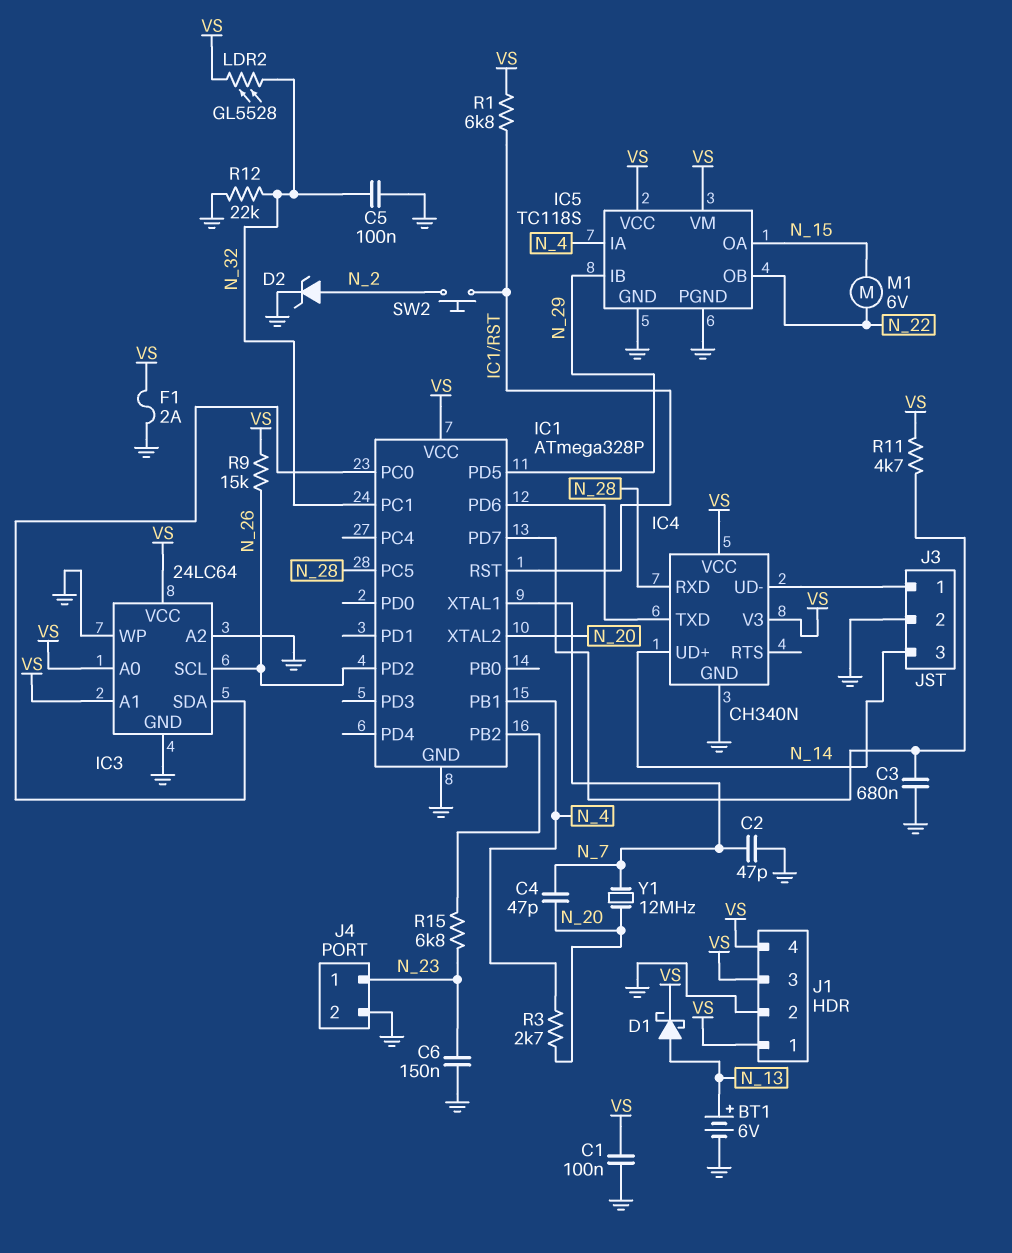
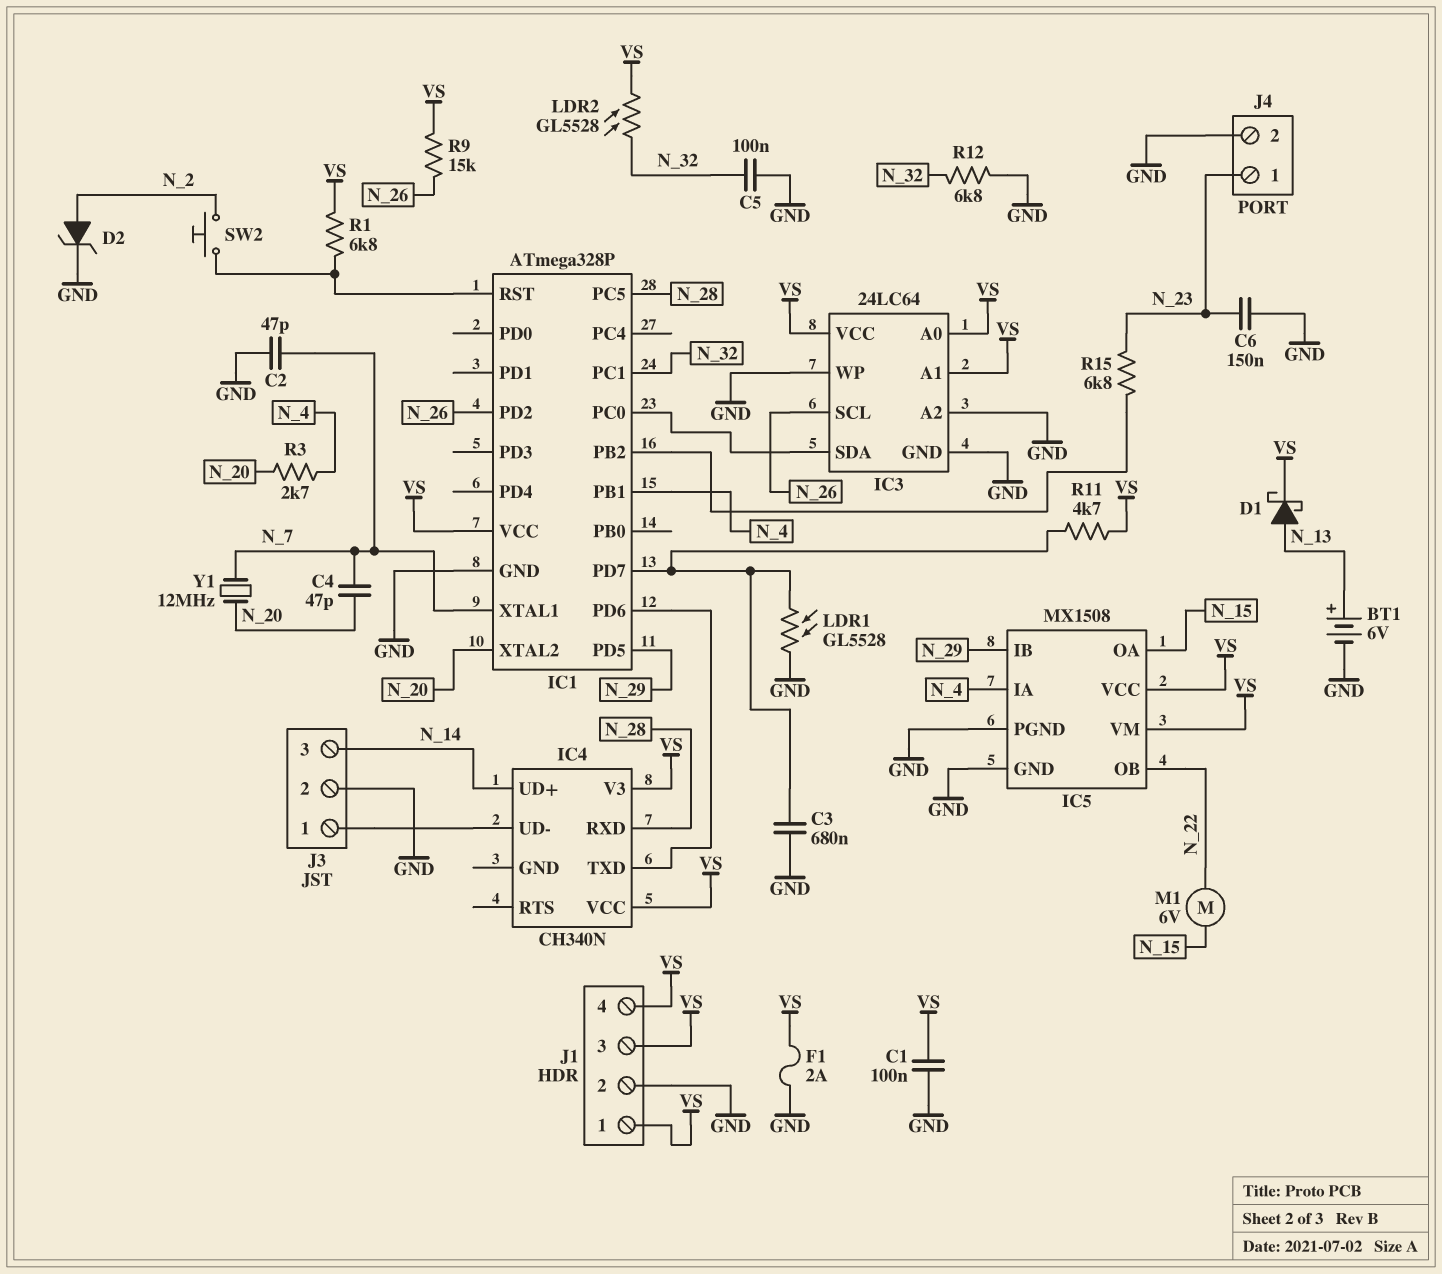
IC4 pin GND: GND -> none
IC5: TC118S -> MX1508
LDR1: none -> GL5528 (GND, IC1/PD7)
R12: 22k (GND, N_32) -> 6.8k (GND, N_32)

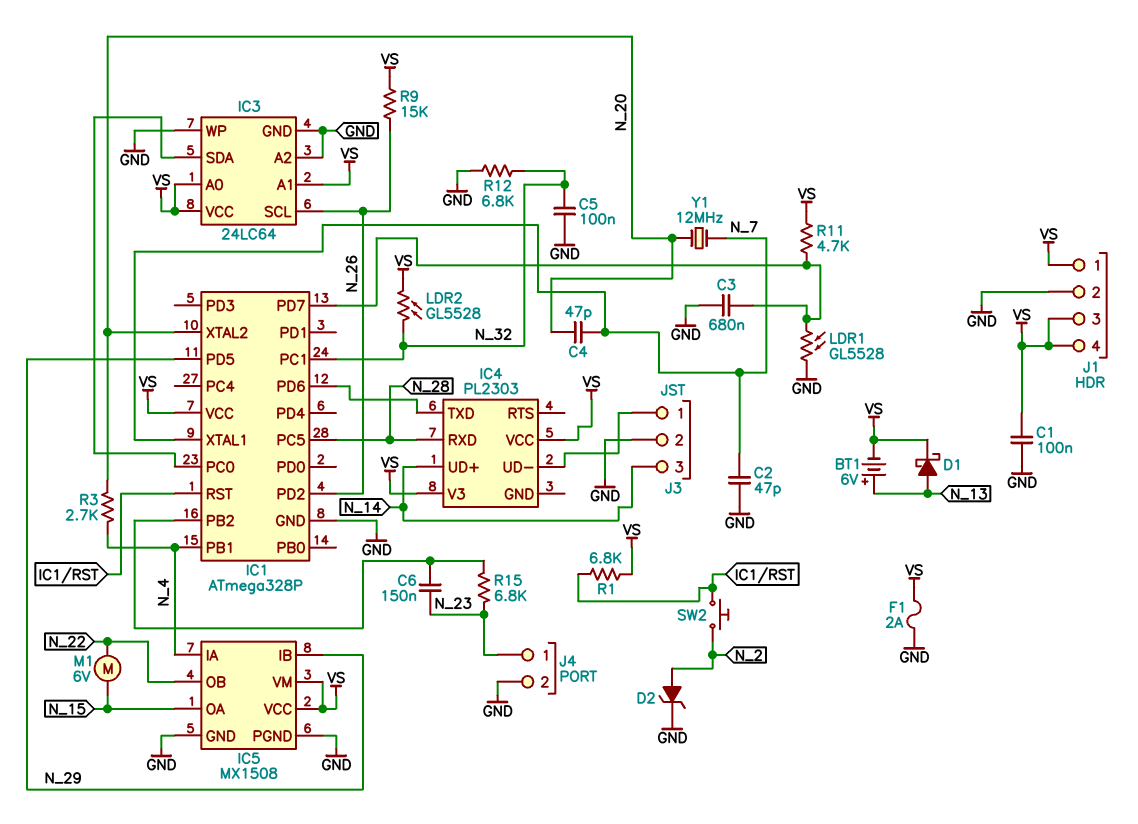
BT1: 6V (plus N_13, minus GND) -> 6V (plus N_13, minus VS)
C6: 150nF (GND, N_23) -> 150nF (IC1/PB2, N_23)
IC4: CH340N -> PL2303

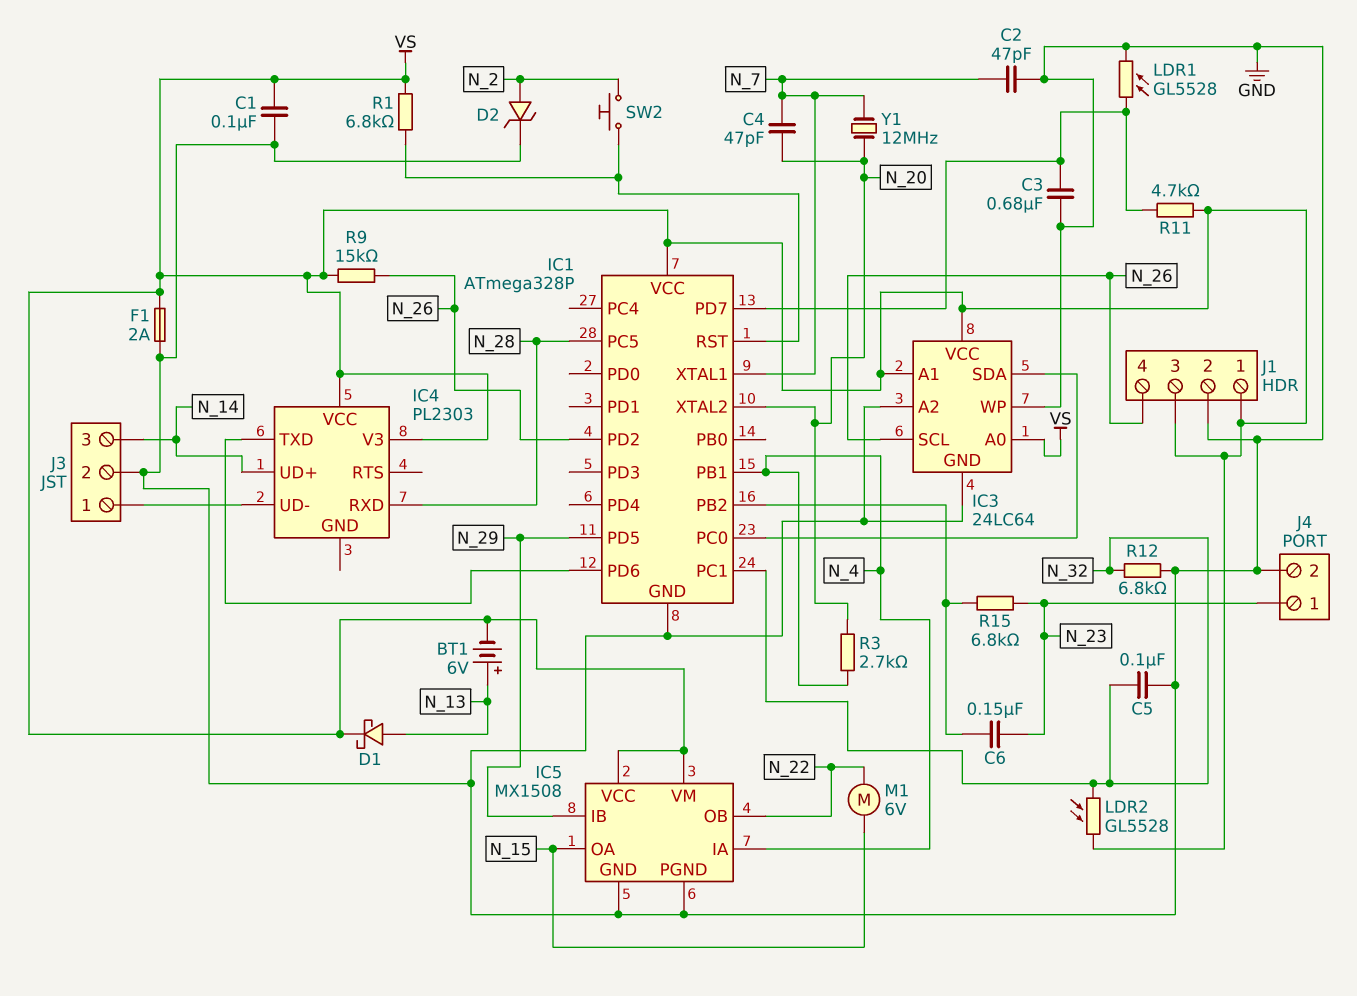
J1 pin 4: VS -> N_26

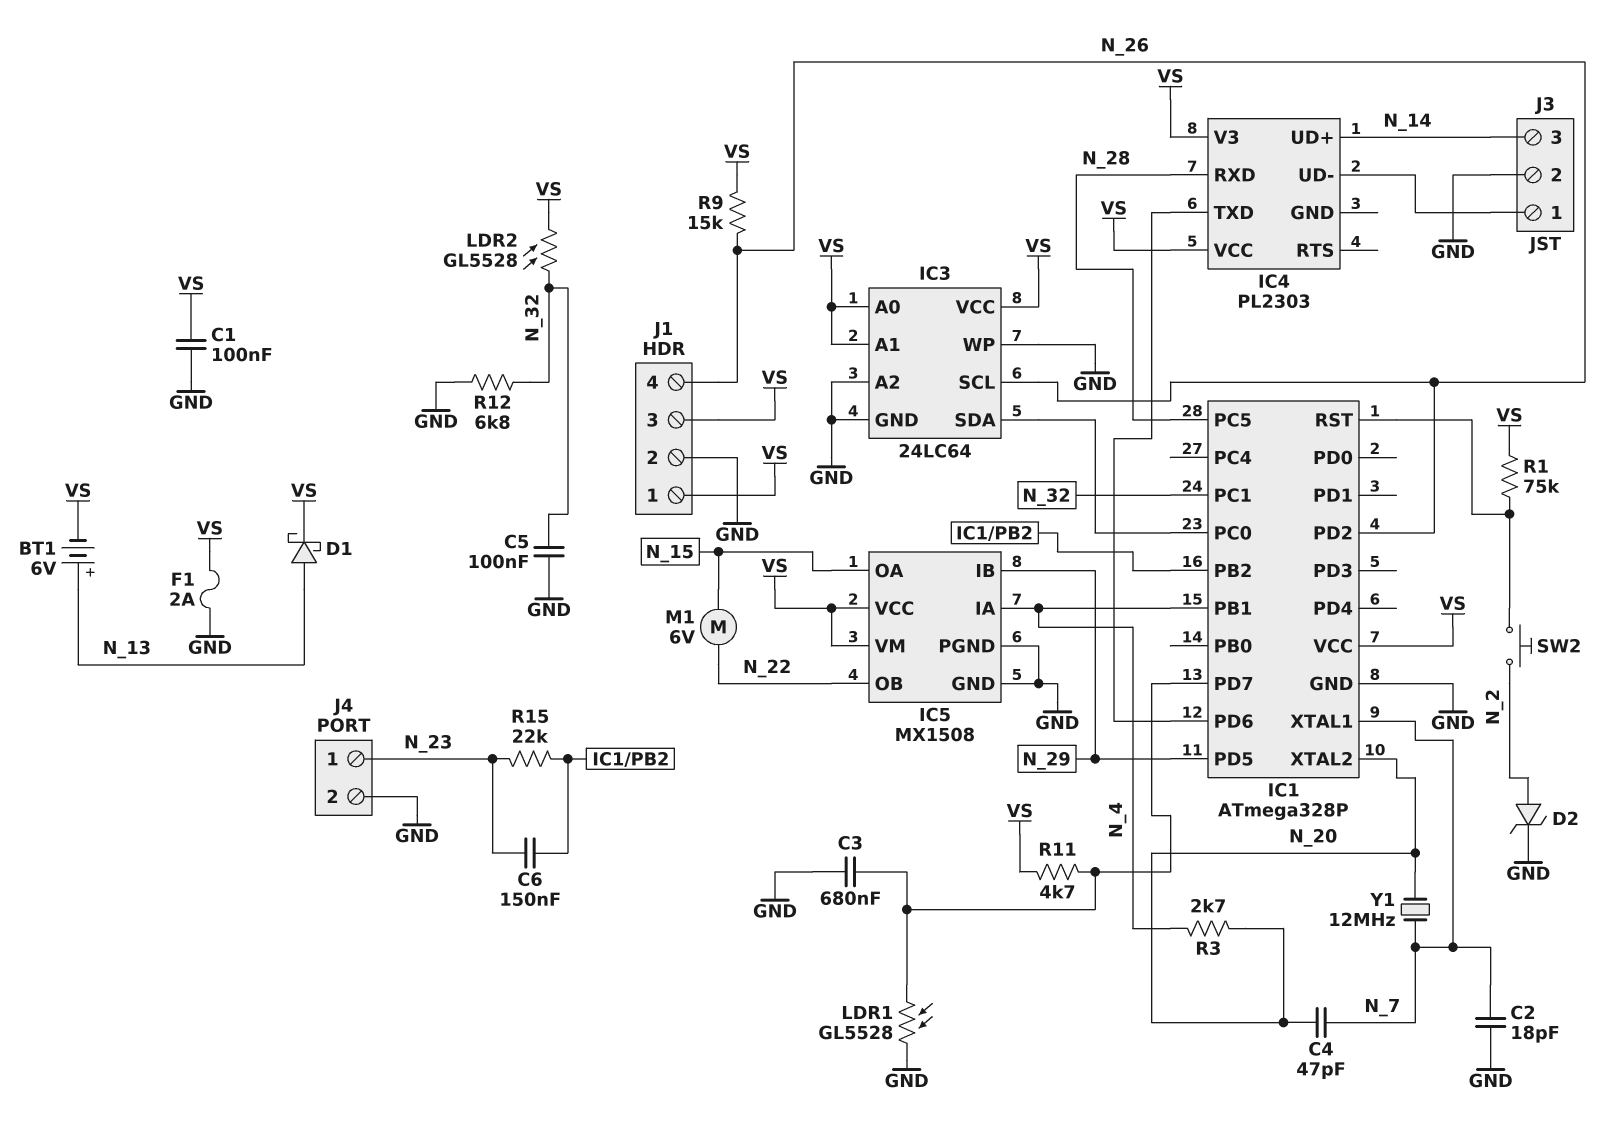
C2: 47pF (GND, N_7) -> 18pF (GND, N_7)
R1: 6.8k (IC1/RST, VS) -> 75k (IC1/RST, VS)
R15: 6.8k (IC1/PB2, N_23) -> 22k (IC1/PB2, N_23)

